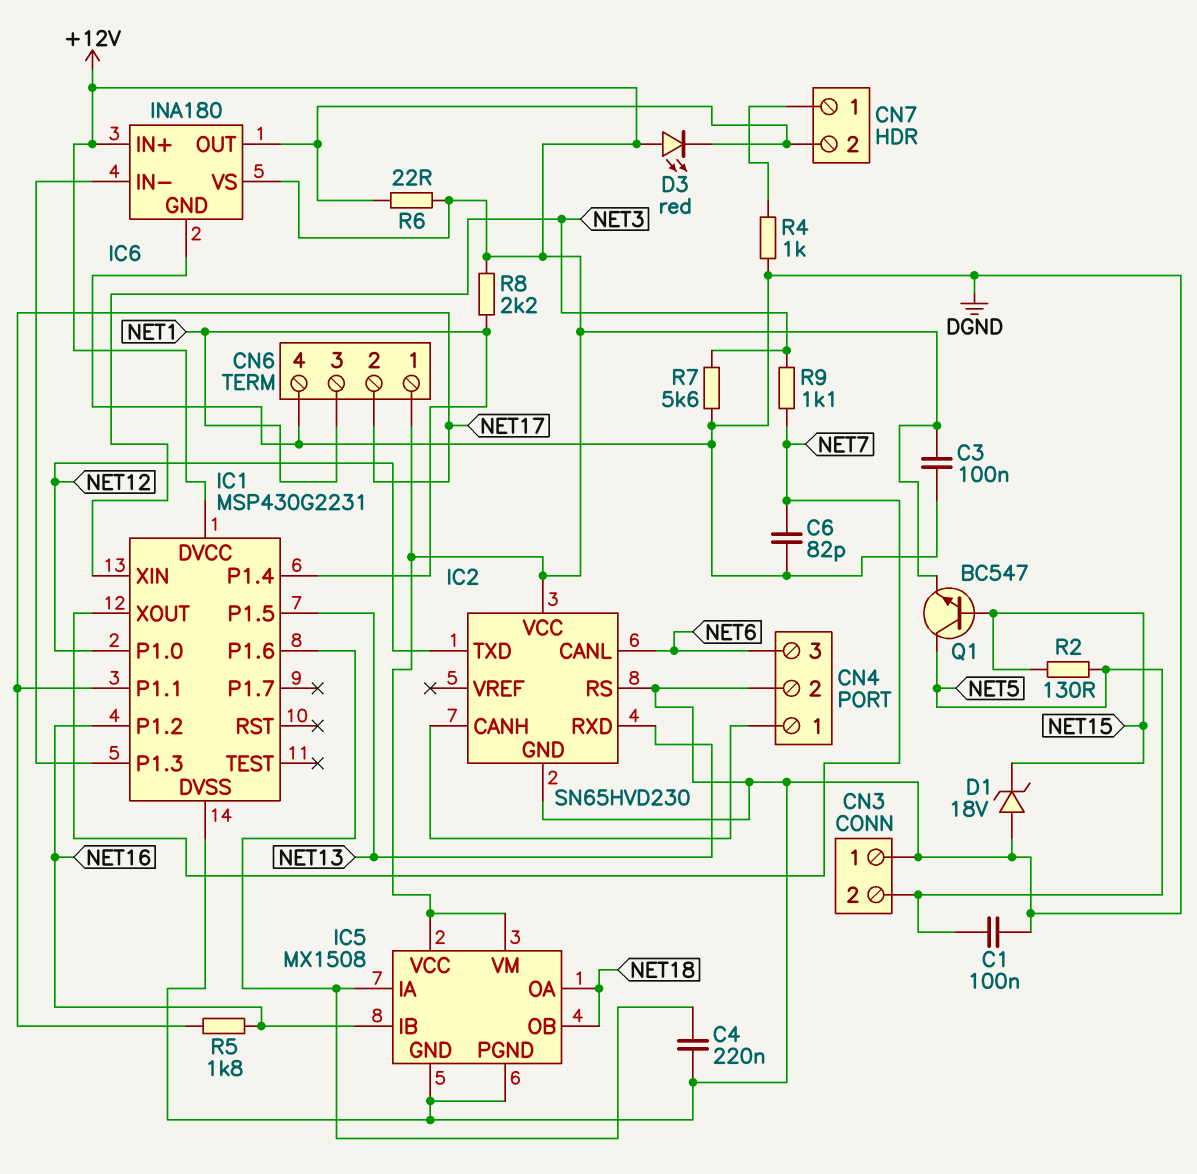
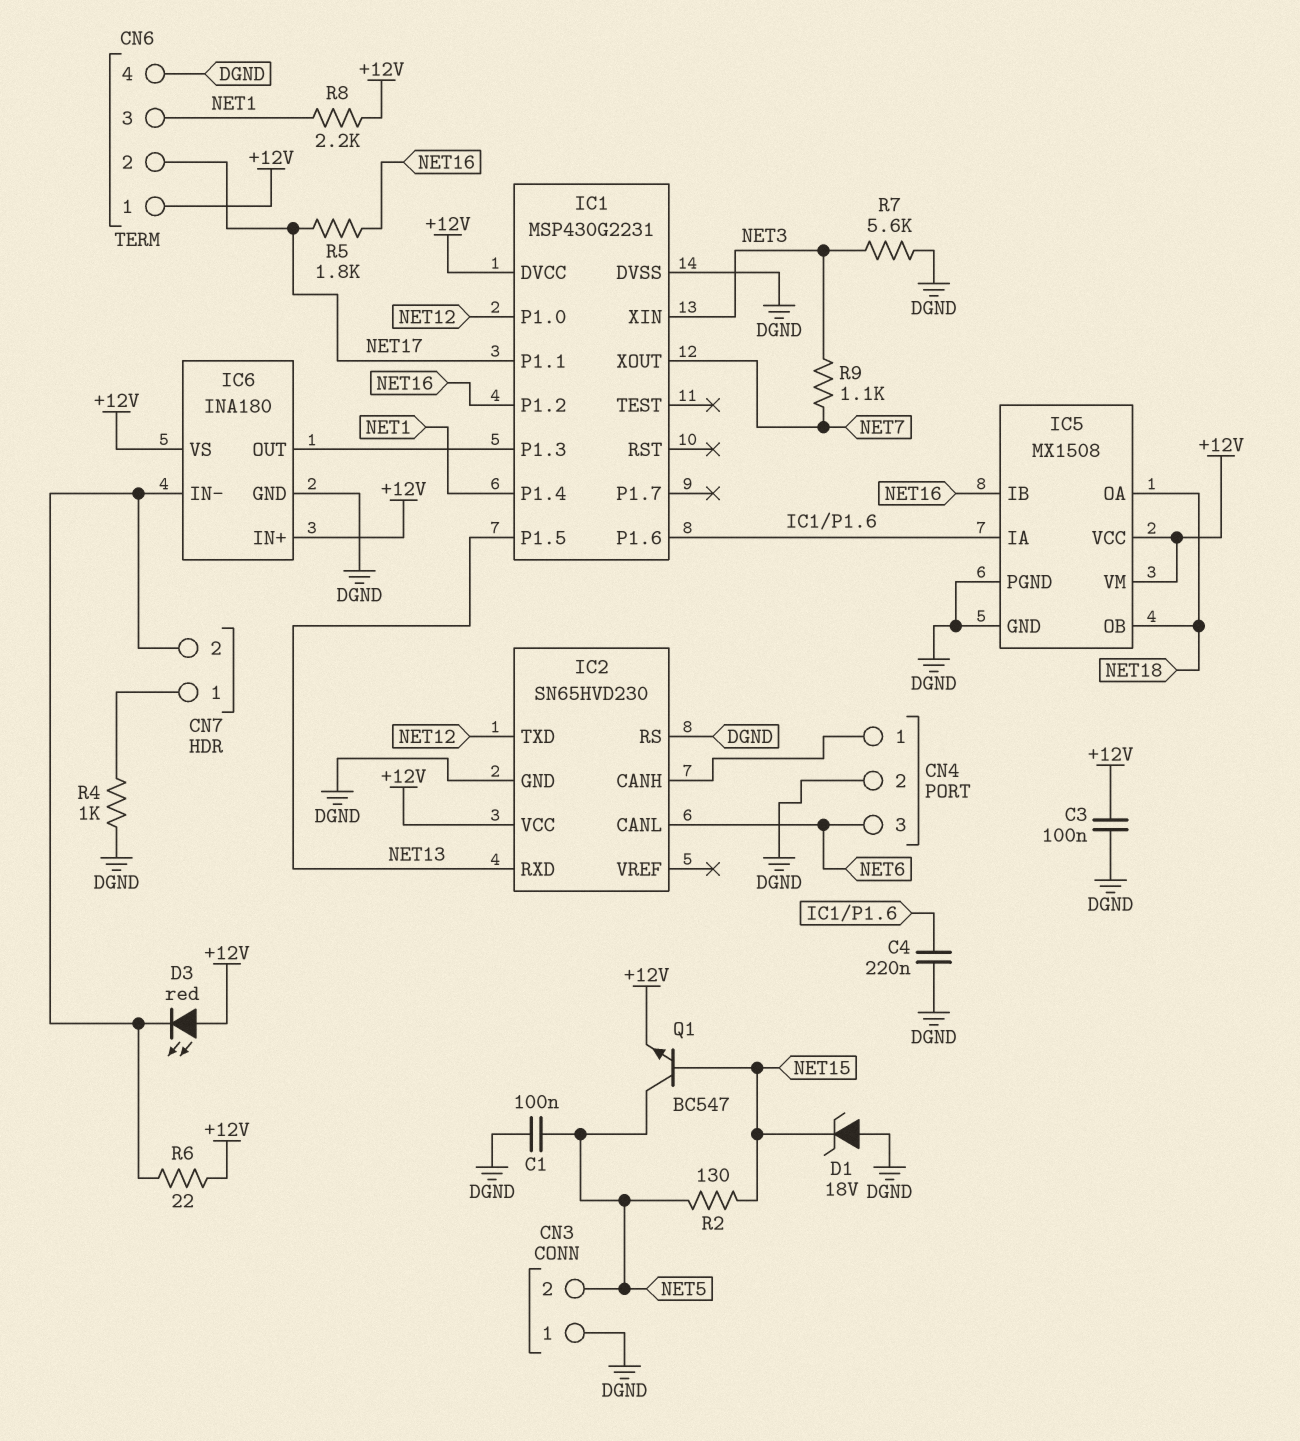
C6: 82pF (DGND, NET7) -> none
IC6 pin IN-: IC1/P1.3 -> CN7/2
IC6 pin OUT: CN7/2 -> IC1/P1.3

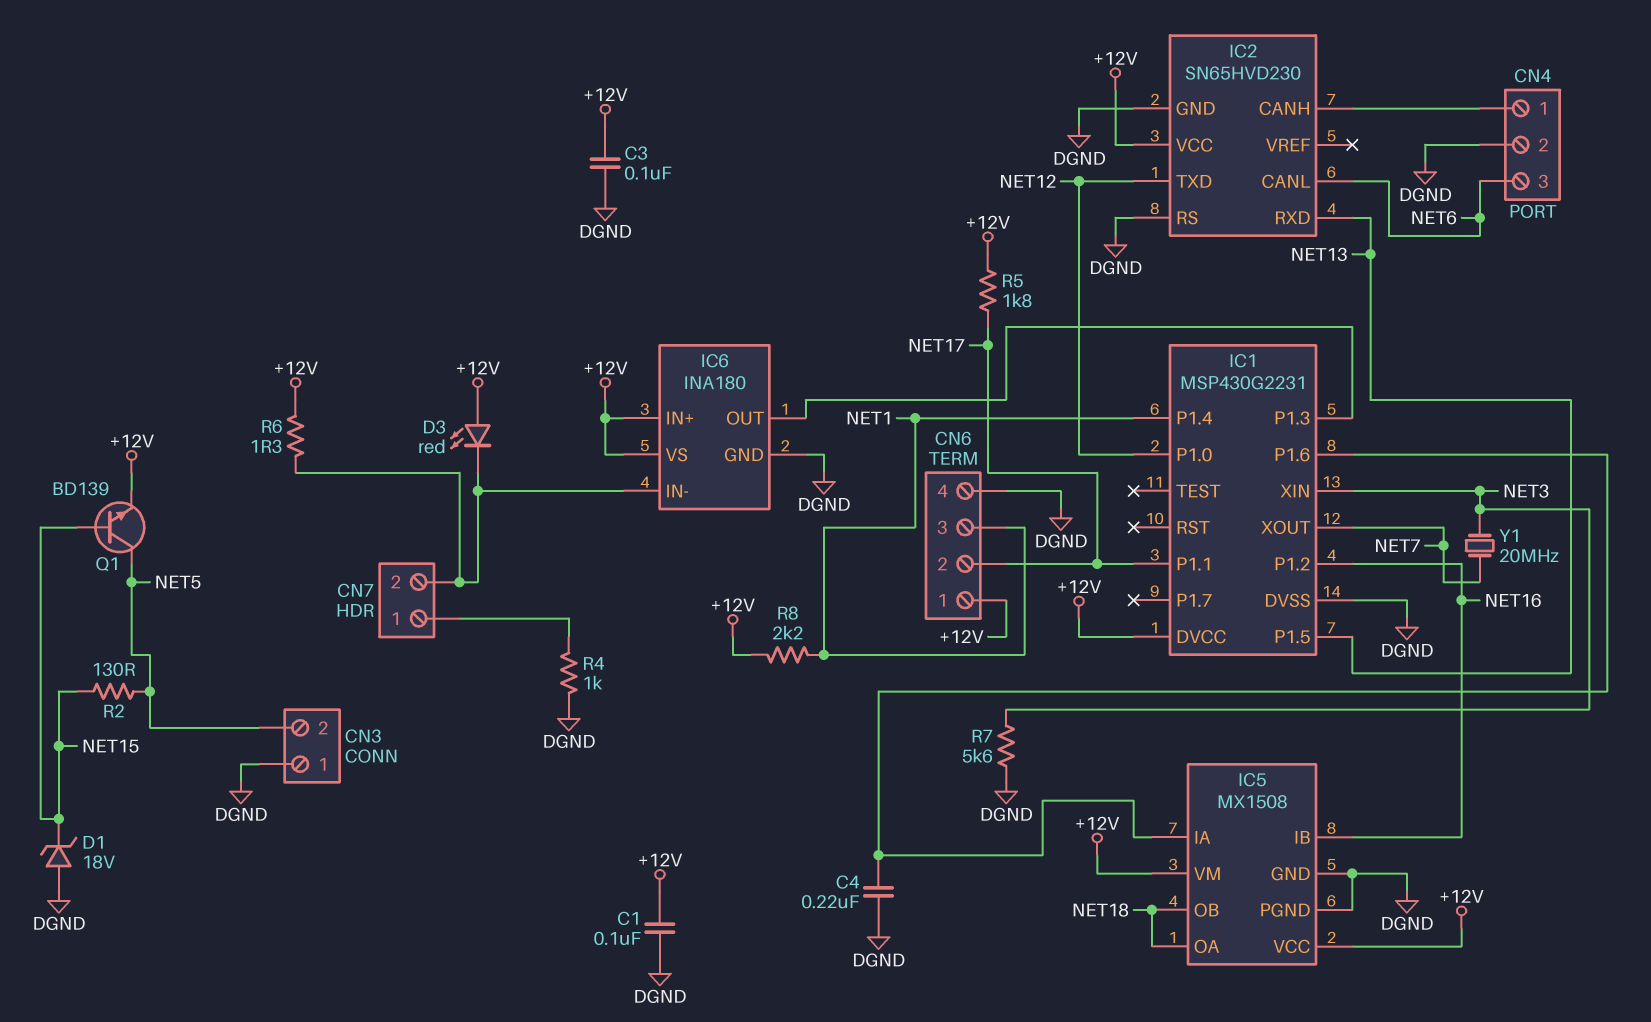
C1: 100nF (DGND, NET5) -> 100nF (+12V, DGND)
Q1: NPN BC547 (B NET15, C NET5, E +12V) -> NPN BD139 (B NET15, C NET5, E +12V)
R5: 1.8k (NET16, NET17) -> 1.8k (+12V, NET17)
R6: 22 (+12V, CN7/2) -> 1.3 (+12V, CN7/2)
R9: 1.1k (NET3, NET7) -> none
Y1: none -> 20MHz (NET3, NET7)

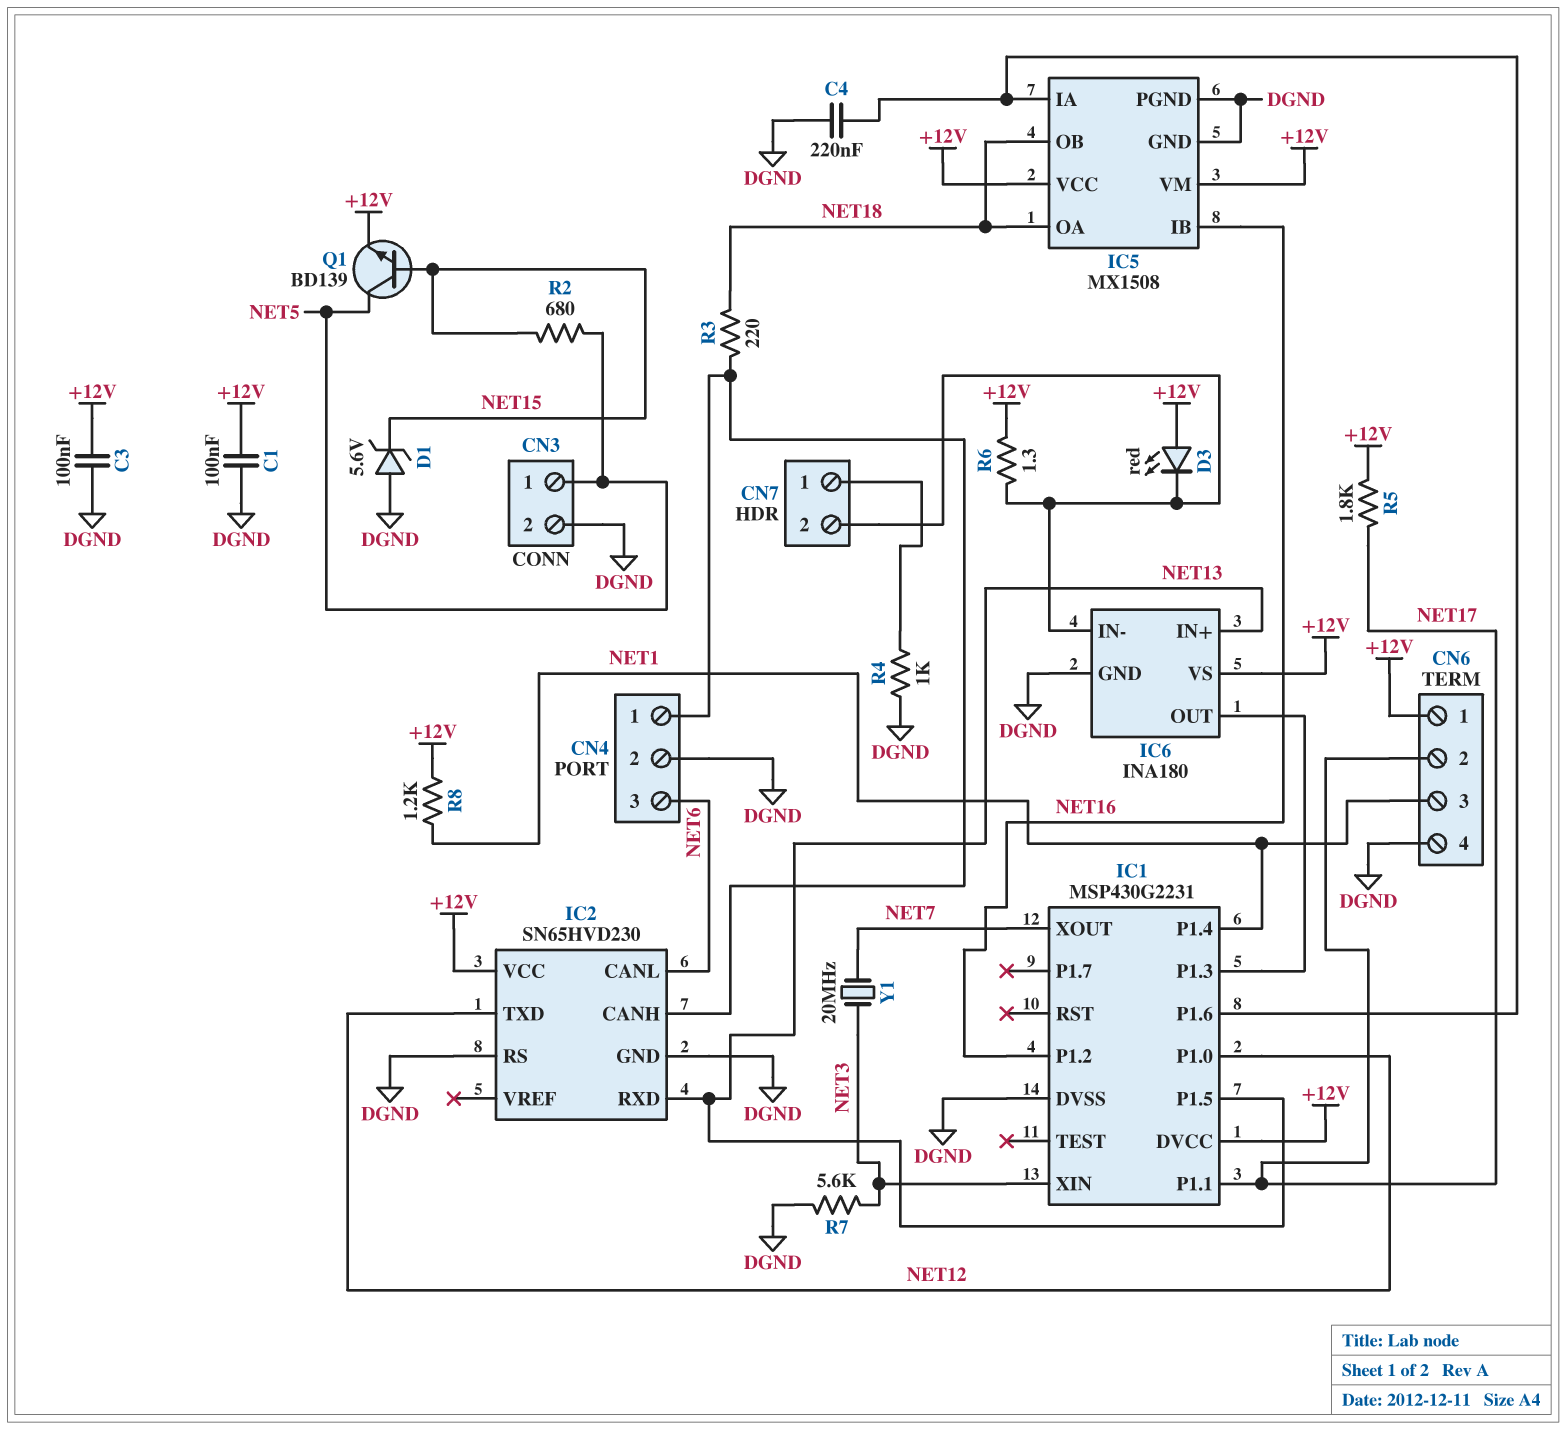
CN3 pin 1: DGND -> NET5
CN3 pin 2: NET5 -> DGND
D1: zener 18V (A DGND, K NET15) -> zener 5.6V (A DGND, K NET15)
IC6 pin IN+: +12V -> NET13
R2: 130 (NET5, NET15) -> 680 (NET5, NET15)
R3: none -> 220 (CN4/1, NET18)
R8: 2.2k (+12V, NET1) -> 1.2k (+12V, NET1)

